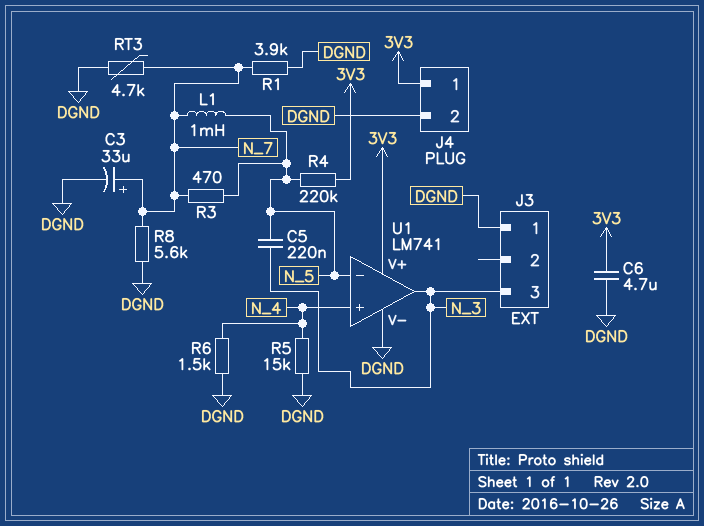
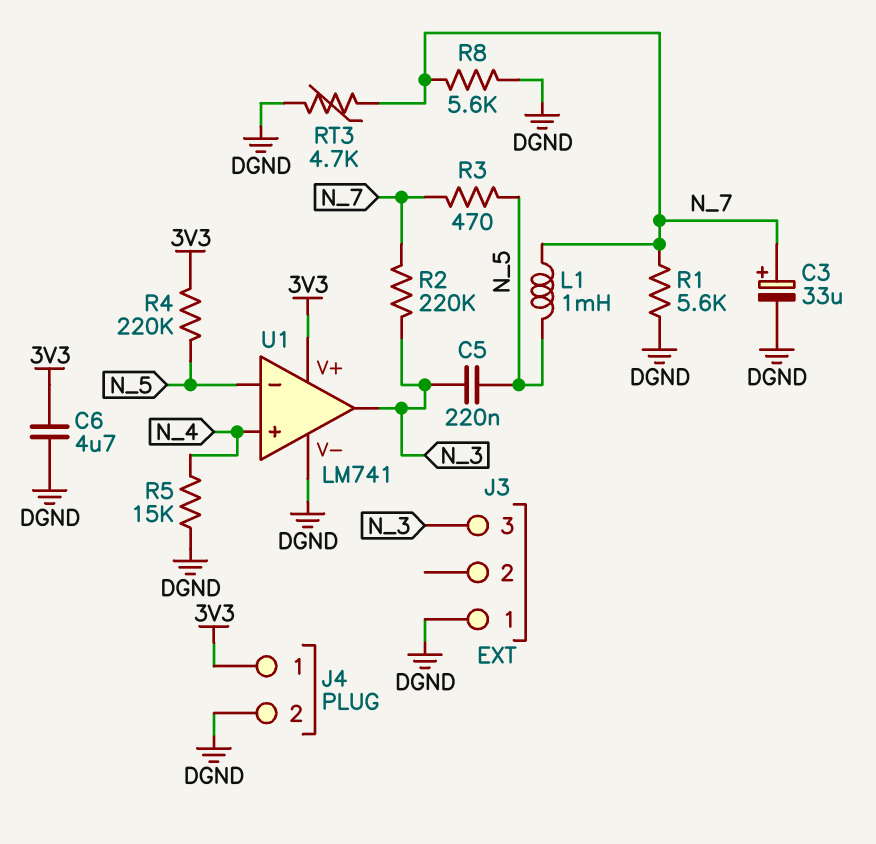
R1: 3.9k (DGND, N_7) -> 5.6k (DGND, N_7)
R2: none -> 220k (N_3, N_7)
R6: 1.5k (DGND, N_4) -> none

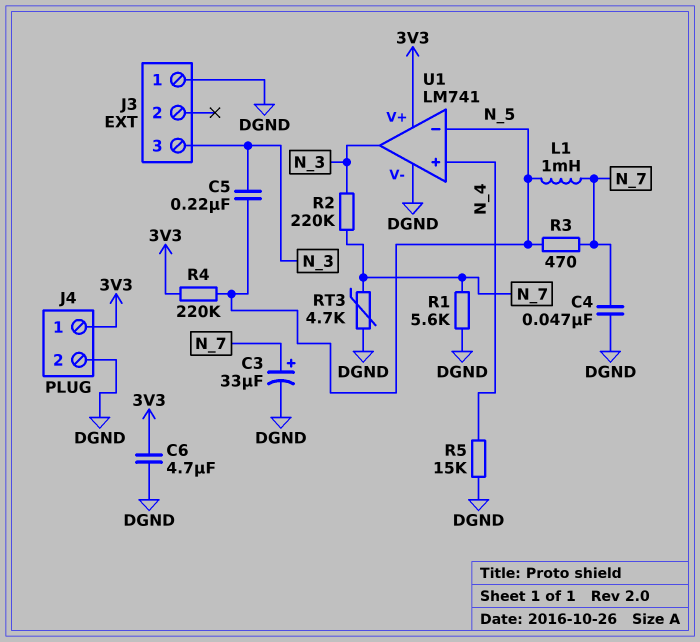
C4: none -> 47nF (DGND, N_7)
R8: 5.6k (DGND, N_7) -> none

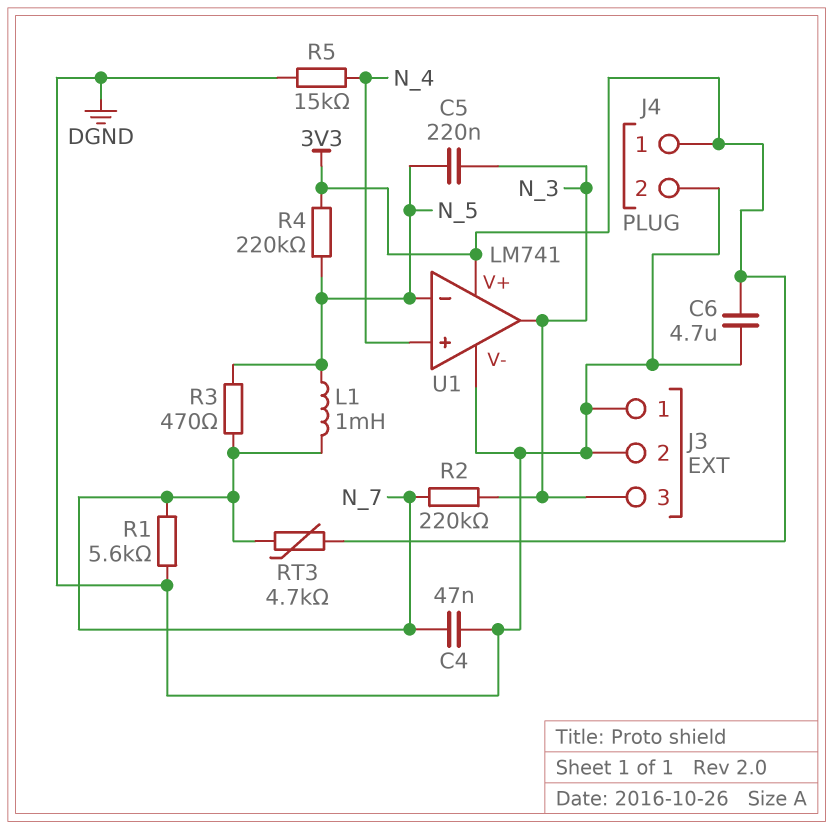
C3: 33uF (plus N_7, minus DGND) -> none
J3 pin 2: none -> DGND
RT3: 4.7k (DGND, N_7) -> 4.7k (3V3, N_7)

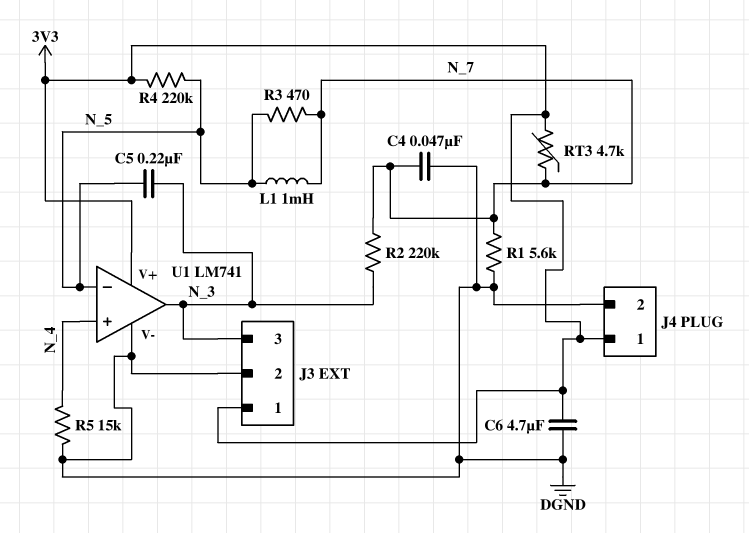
J3 pin 1: DGND -> 3V3

